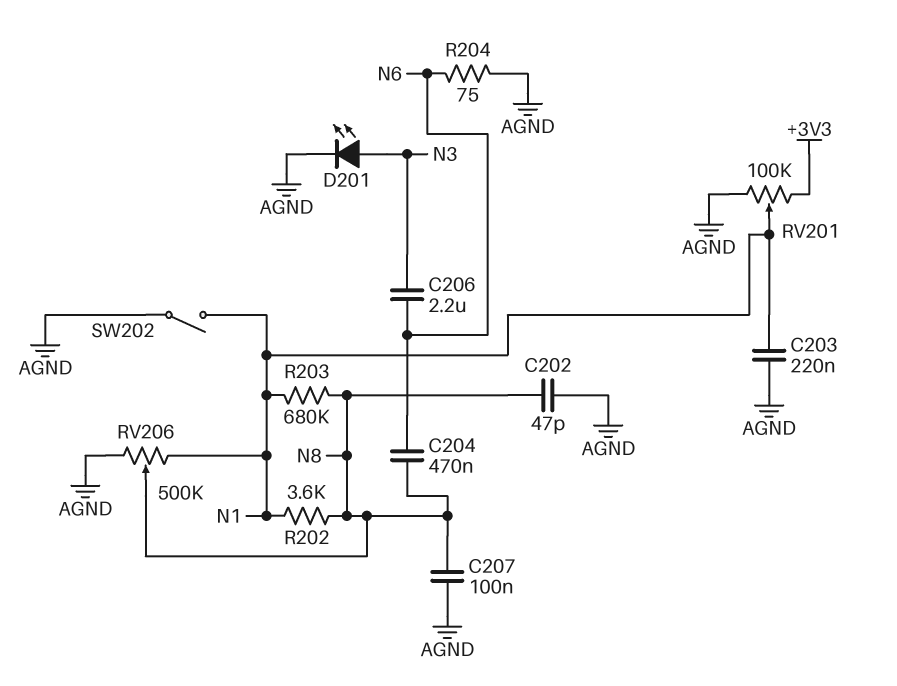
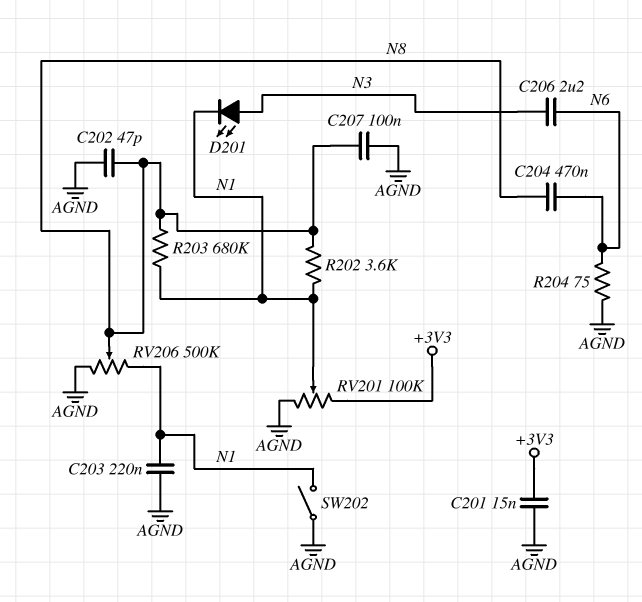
C201: none -> 15nF (+3V3, AGND)
D201: LED (A N3, K AGND) -> LED (A N3, K N1)

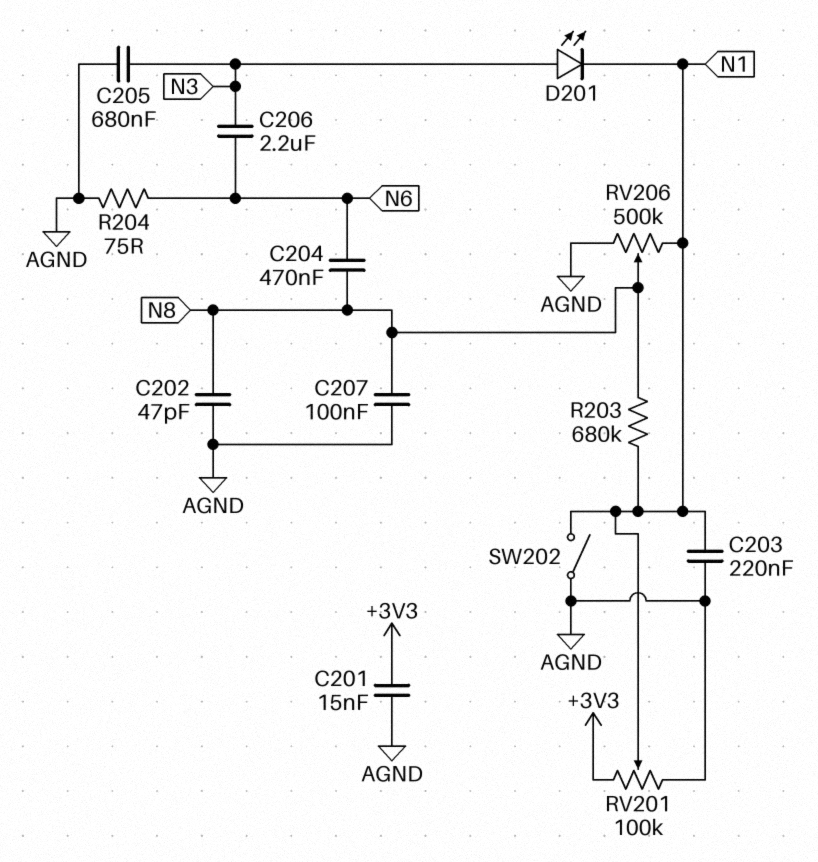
C205: none -> 680nF (AGND, N3)
R202: 3.6k (N1, N8) -> none

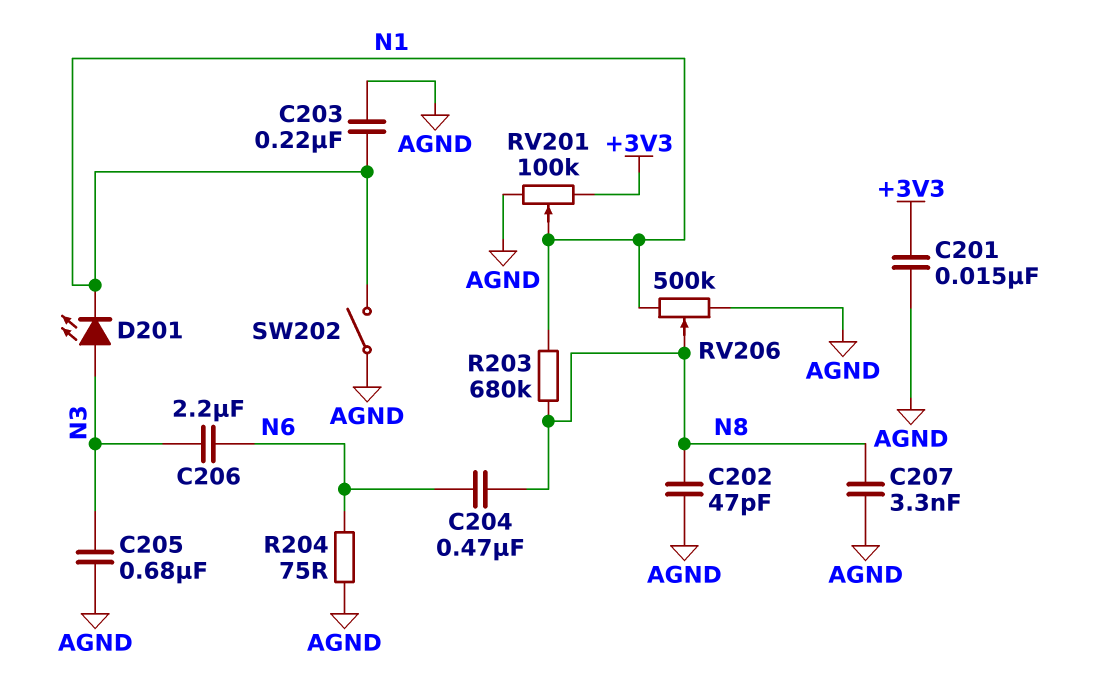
C207: 100nF (AGND, N8) -> 3.3nF (AGND, N8)

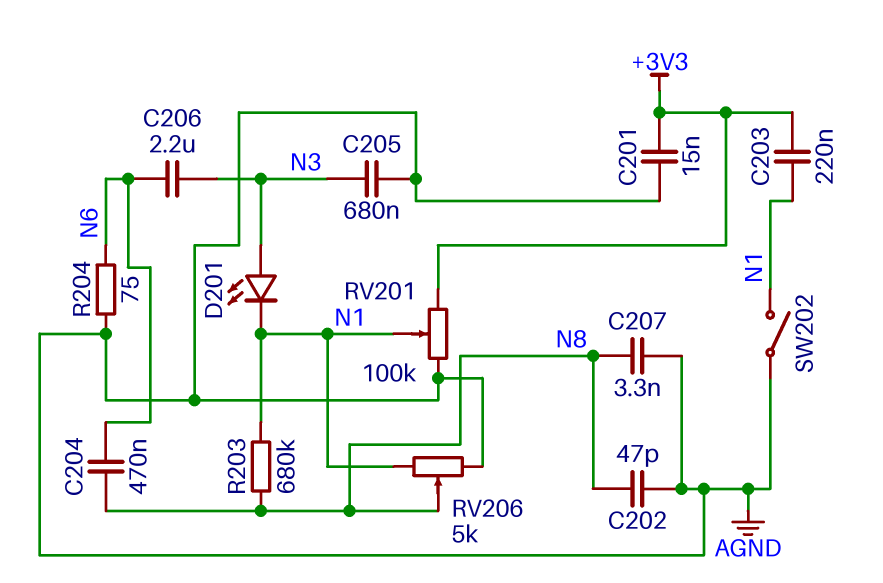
C203: 220nF (AGND, N1) -> 220nF (+3V3, N1)
RV206: 500k (AGND, N1, wiper N8) -> 5k (AGND, N1, wiper N8)

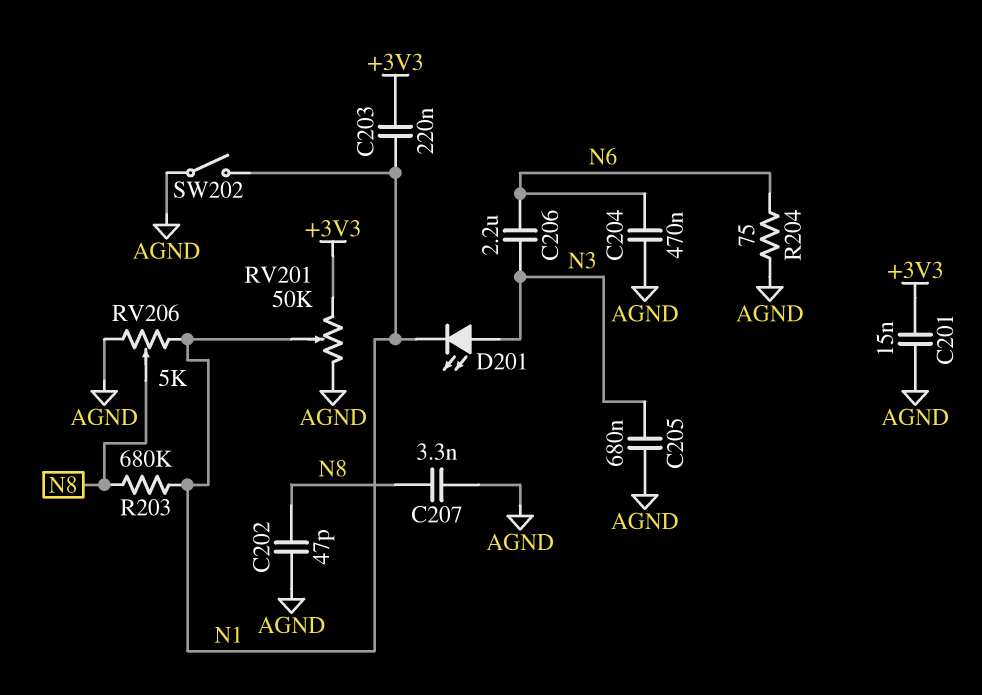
C204: 470nF (N6, N8) -> 470nF (AGND, N6)
RV201: 100k (+3V3, AGND, wiper N1) -> 50k (+3V3, AGND, wiper N1)

